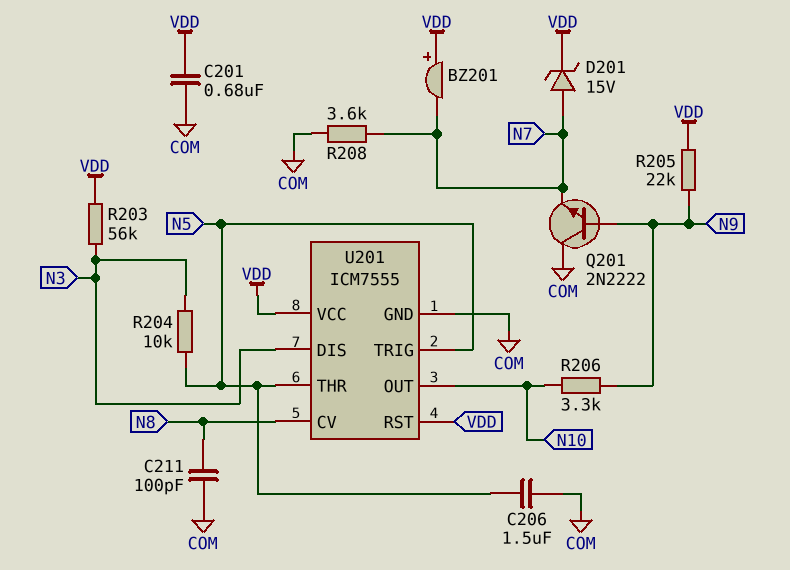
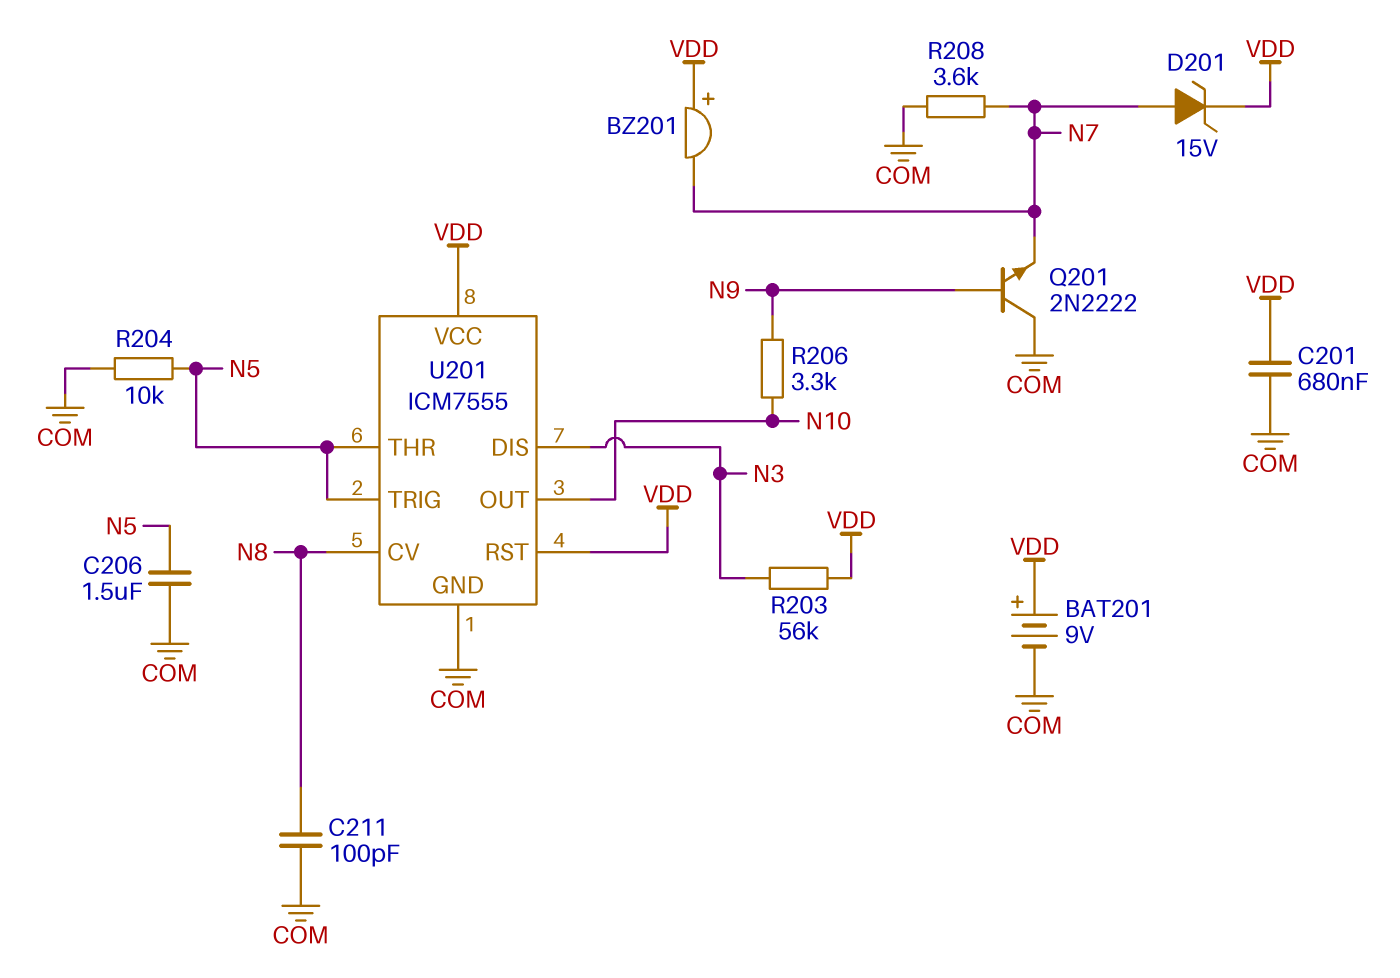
BAT201: none -> 9V (plus VDD, minus COM)
R204: 10k (N3, N5) -> 10k (COM, N5)
R205: 22k (N9, VDD) -> none

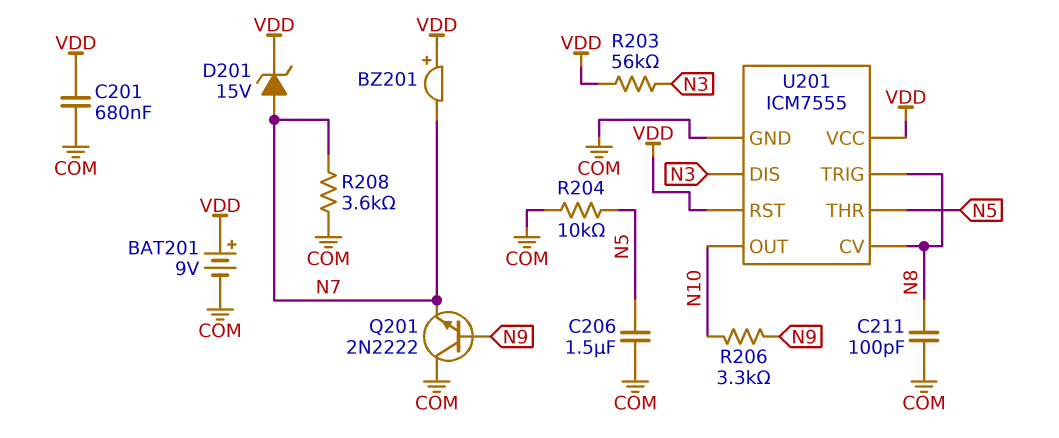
U201 pin TRIG: N5 -> N8

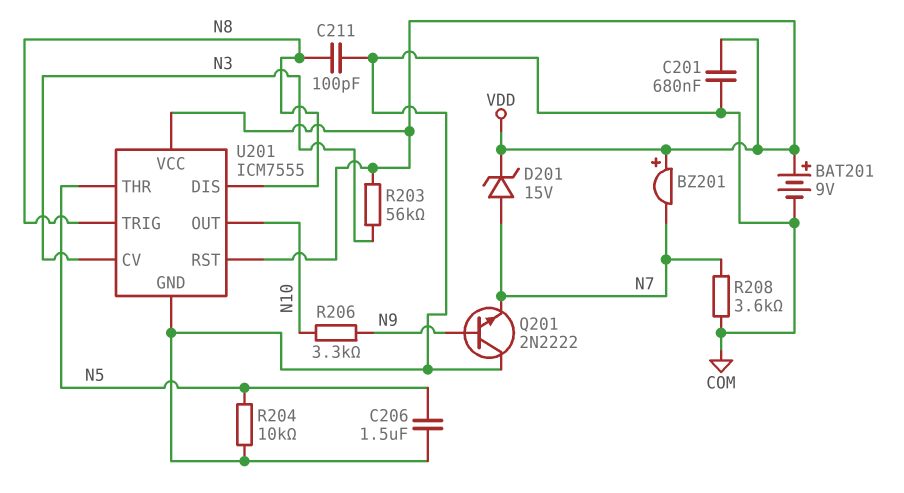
U201 pin CV: N8 -> N3
U201 pin DIS: N3 -> N8

